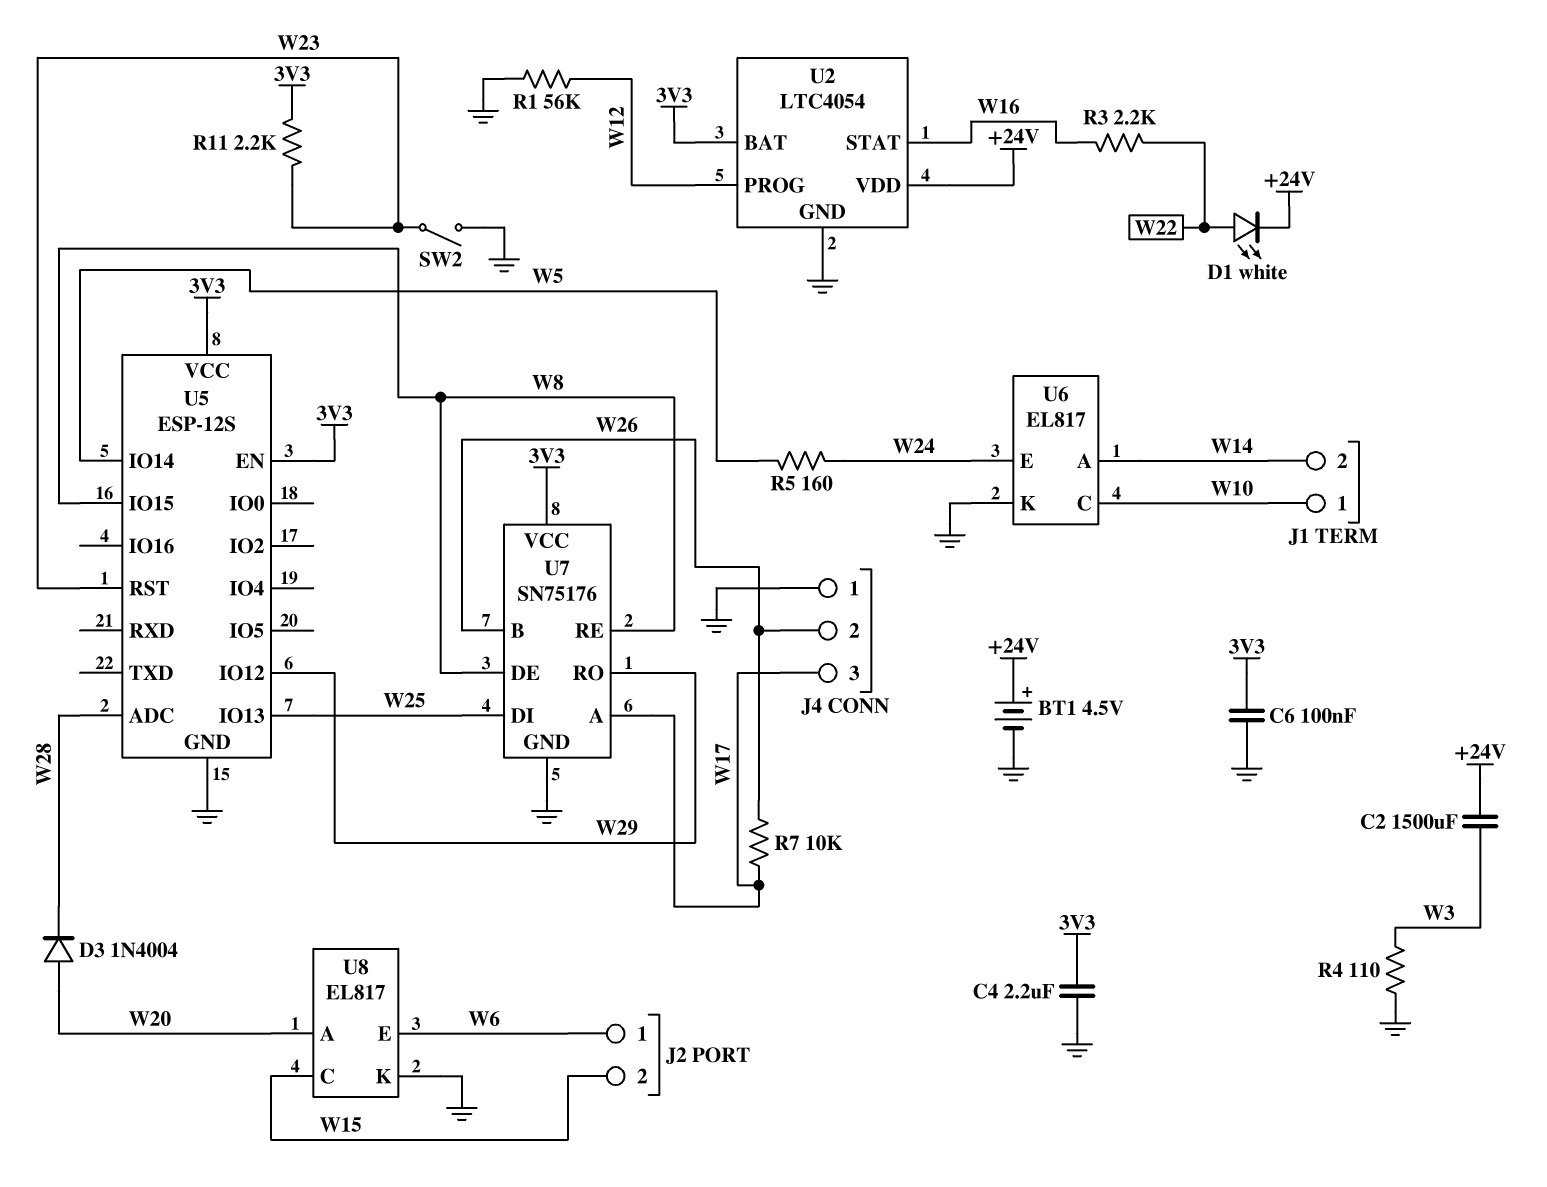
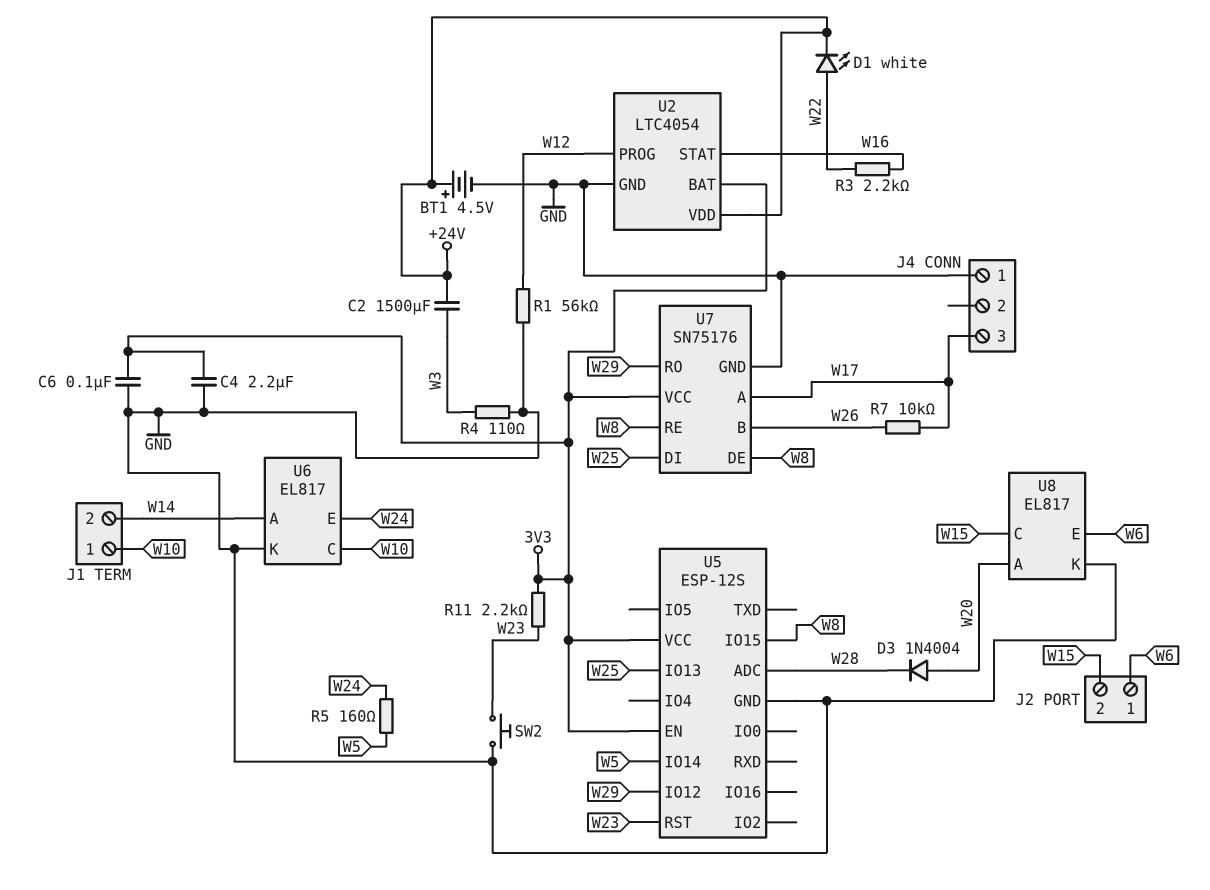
J4 pin 2: W26 -> none
SW2: switch (GND, W23) -> button (GND, W23)

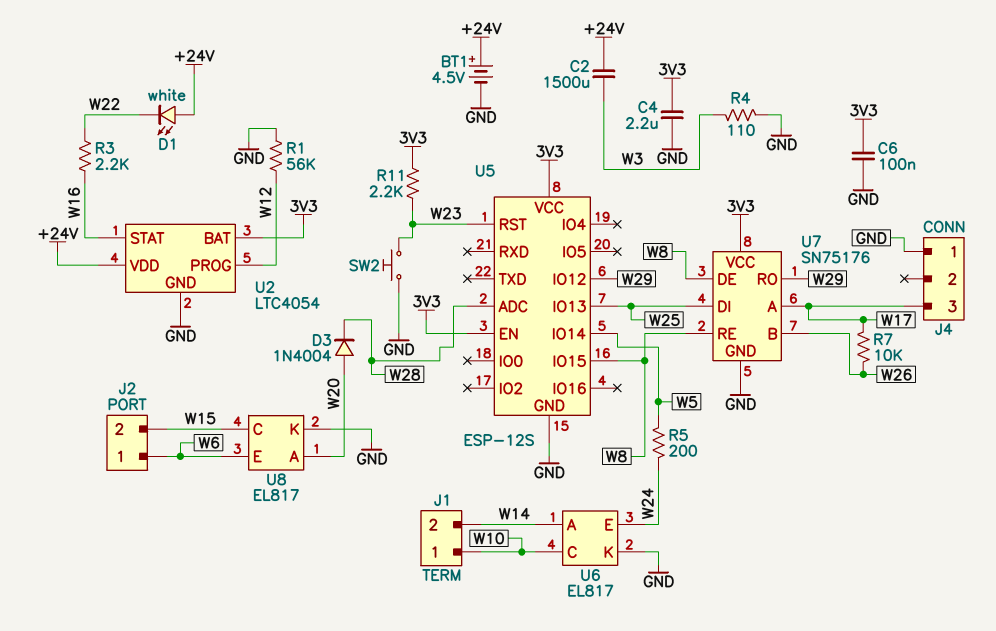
D1: LED white (A W22, K +24V) -> LED white (A +24V, K W22)
R5: 160 (W5, W24) -> 200 (W5, W24)

